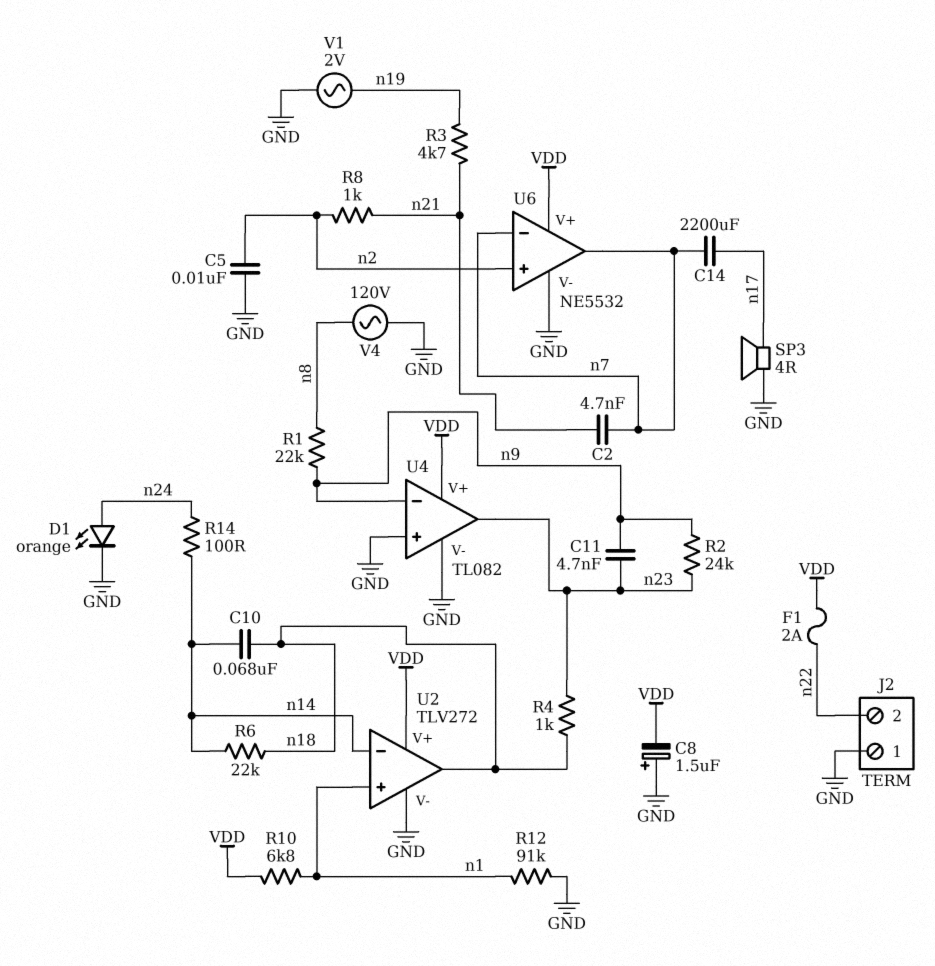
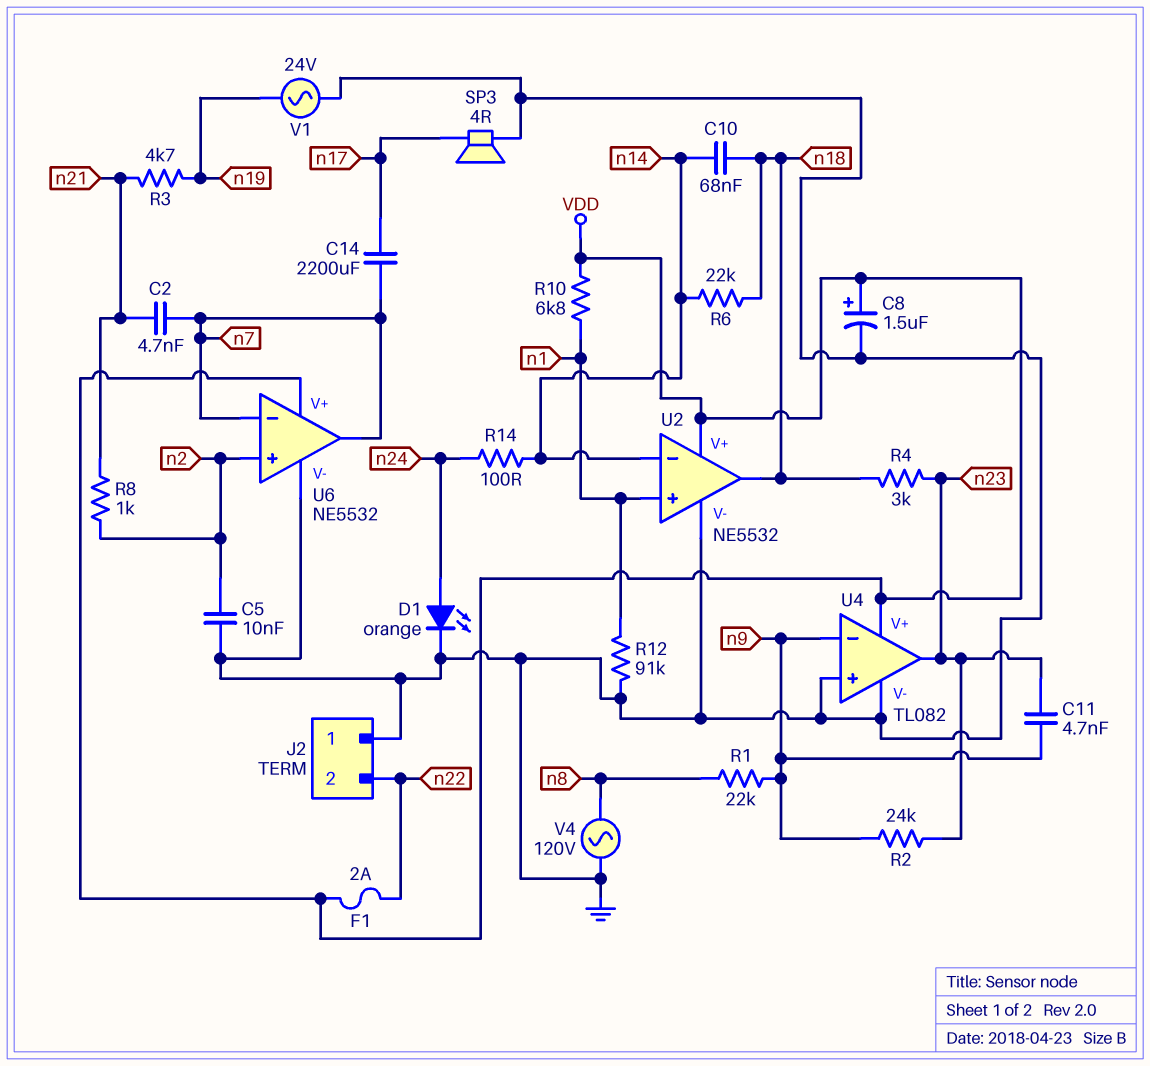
C8: 1.5uF (plus GND, minus VDD) -> 1.5uF (plus VDD, minus GND)
R4: 1k (n18, n23) -> 3k (n18, n23)
U2: TLV272 -> NE5532
V1: AC 2V (GND, n19) -> AC 24V (GND, n19)

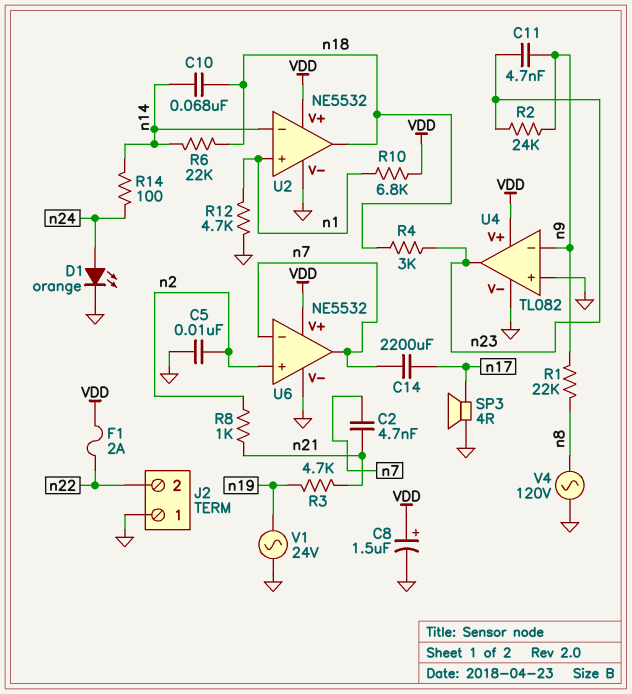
R12: 91k (GND, n1) -> 4.7k (GND, n1)

